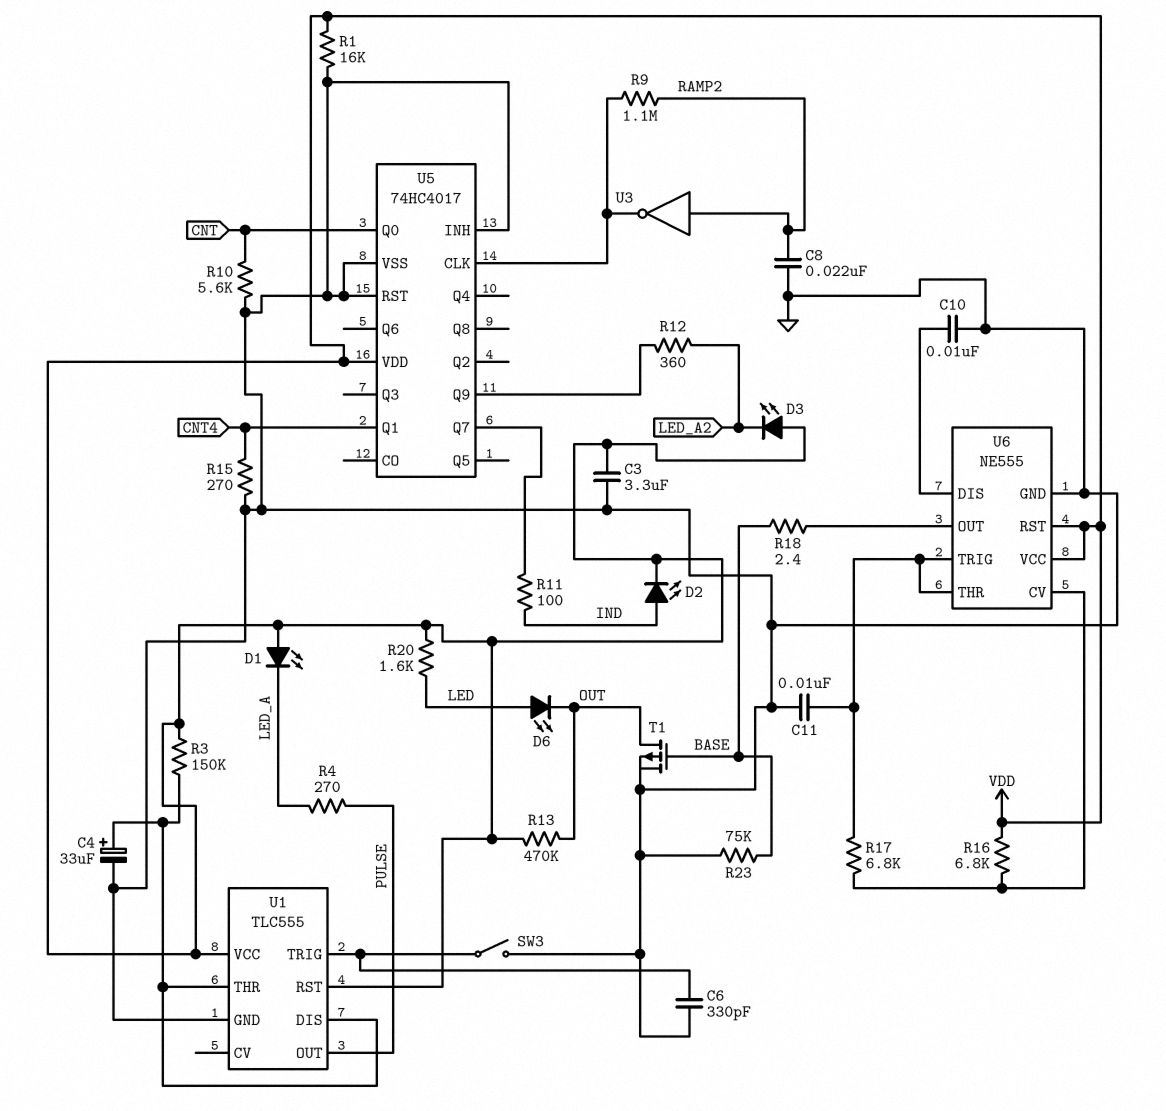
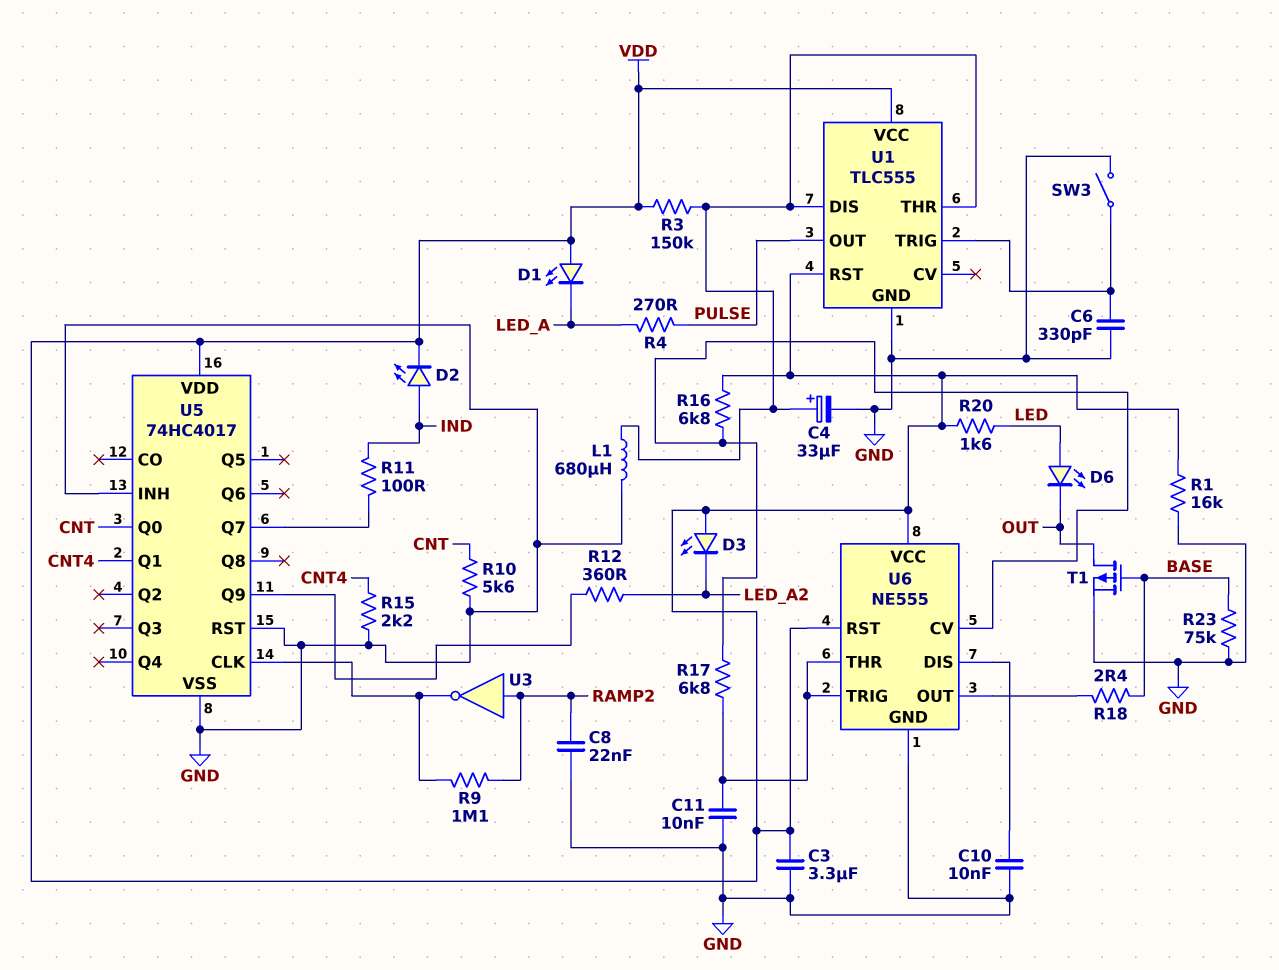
L1: none -> 680uH (GND, U1/DIS)
R13: 470k (OUT, VDD) -> none
R15: 270 (CNT4, GND) -> 2.2k (CNT4, GND)

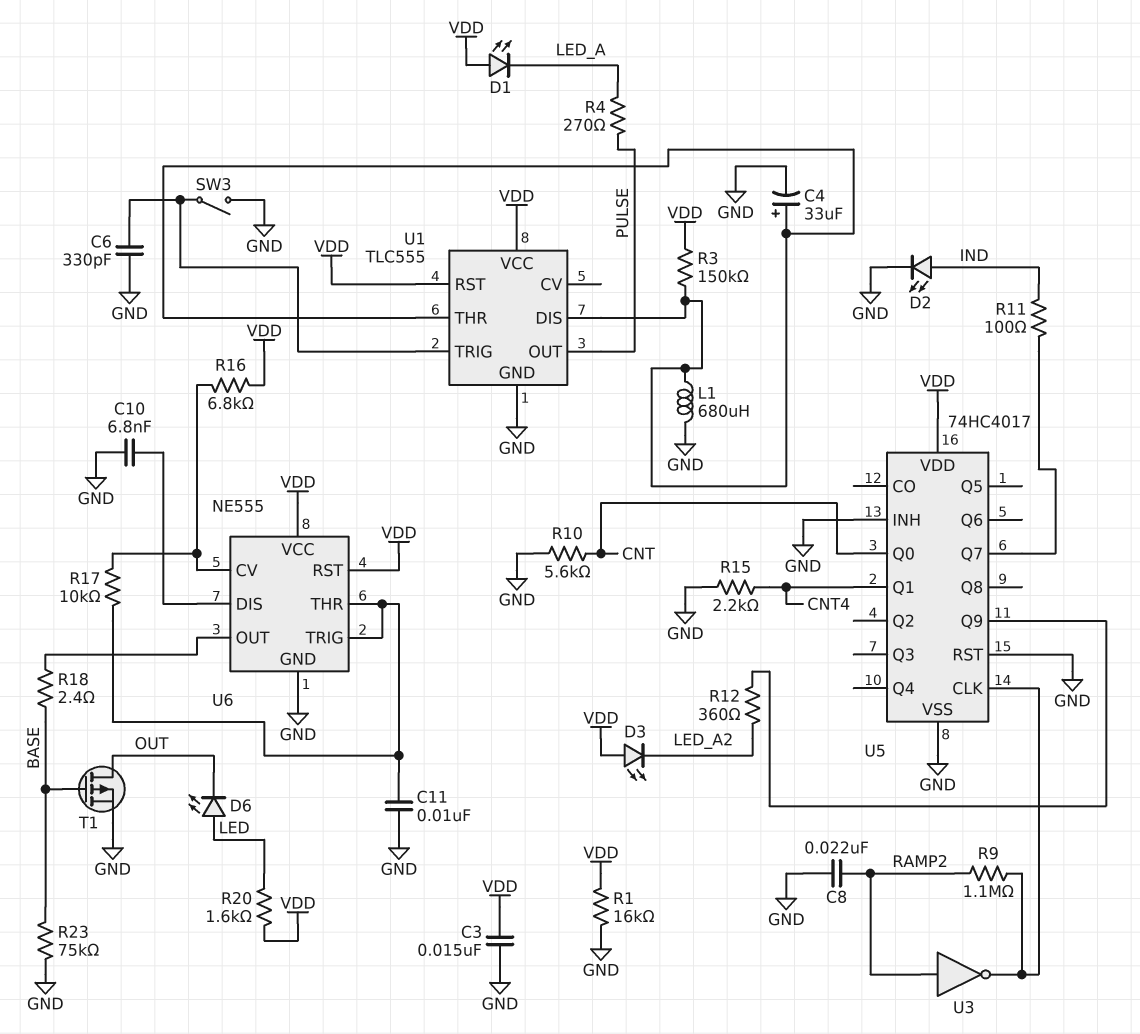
C3: 3.3uF (GND, VDD) -> 15nF (GND, VDD)
C10: 10nF (GND, U6/DIS) -> 6.8nF (GND, U6/DIS)
D2: LED (A IND, K VDD) -> LED (A IND, K GND)
R17: 6.8k (U6/CV, U6/THR) -> 10k (U6/CV, U6/THR)

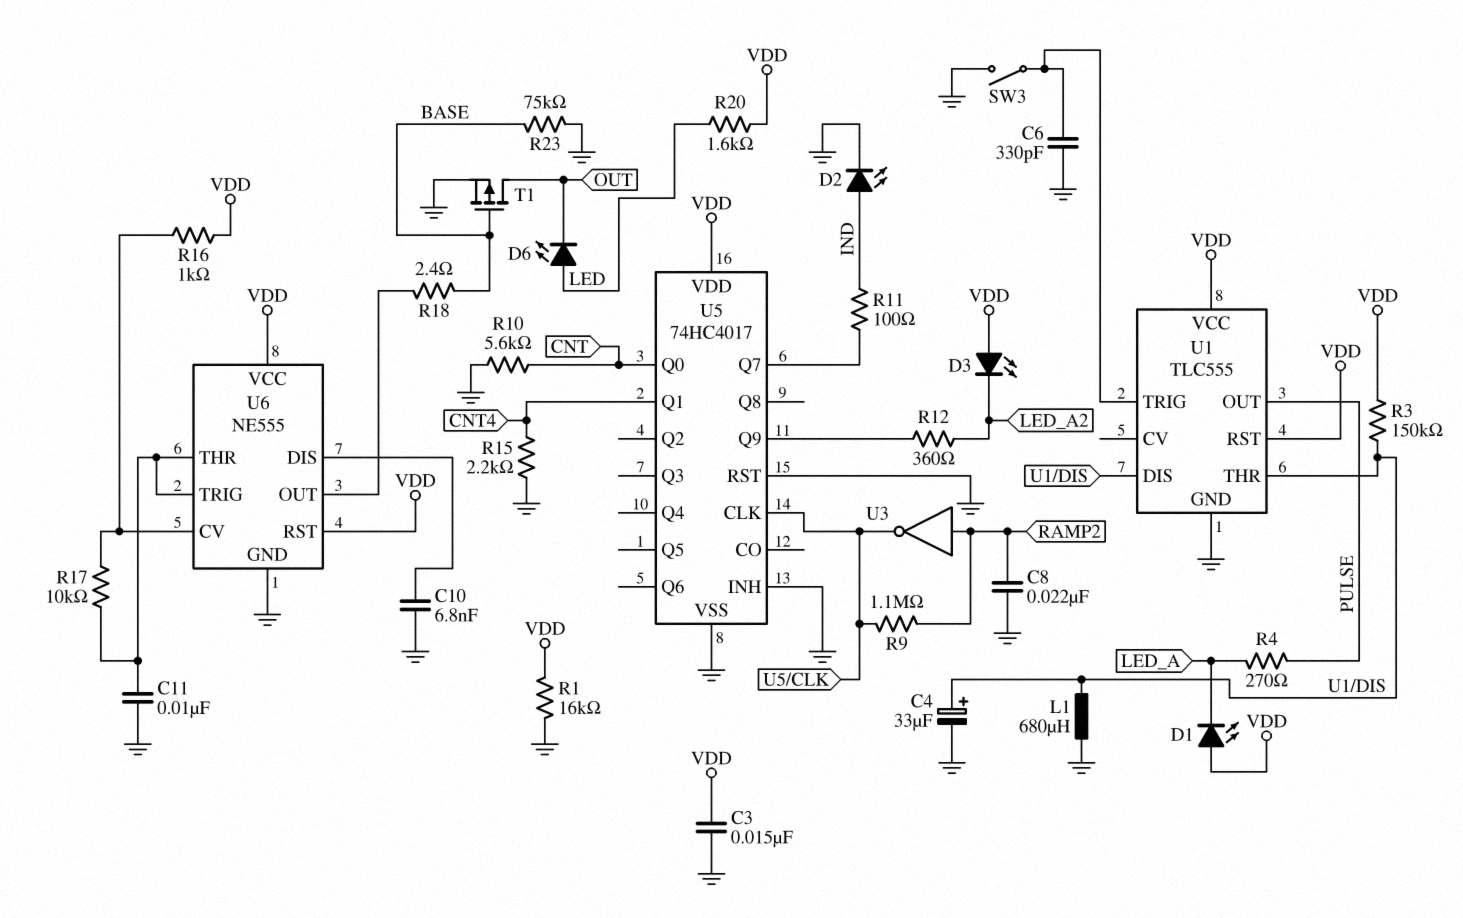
R16: 6.8k (U6/CV, VDD) -> 1k (U6/CV, VDD)

